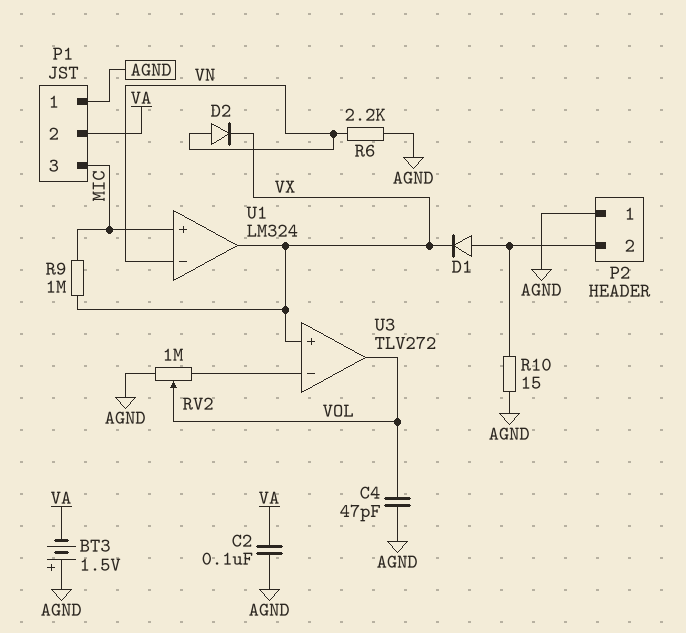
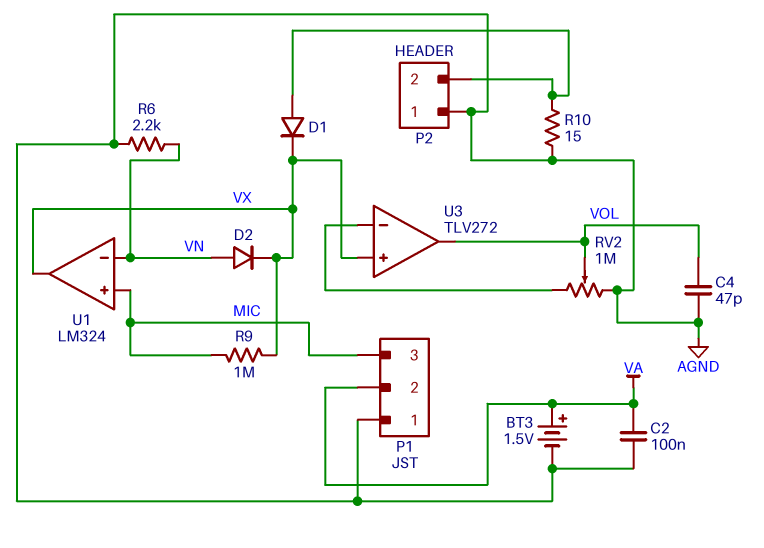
BT3: 1.5V (plus AGND, minus VA) -> 1.5V (plus VA, minus AGND)

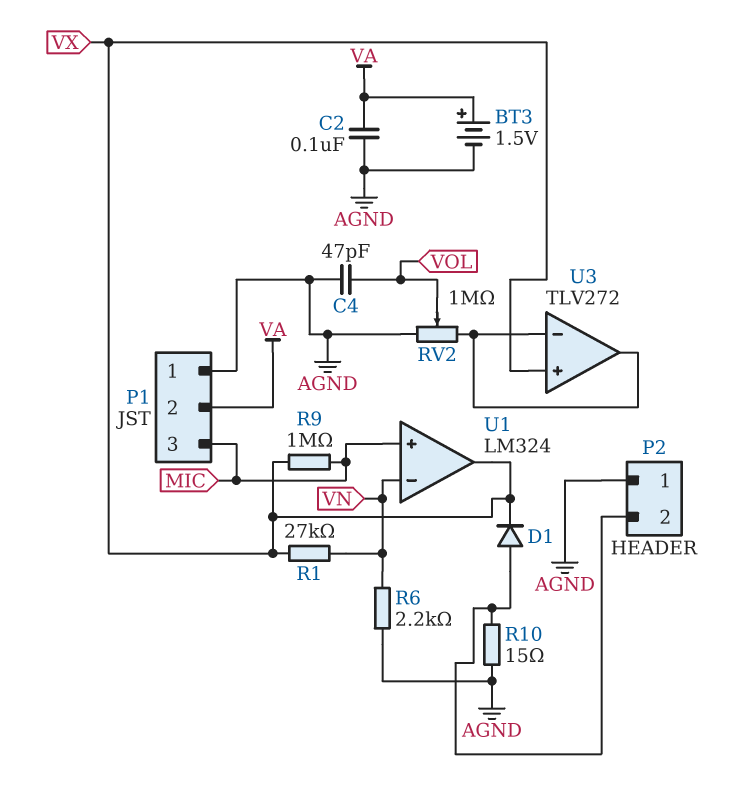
D2: diode (A VN, K VX) -> none
R1: none -> 27k (VN, VX)
U3 pin out: VOL -> U3/in-

